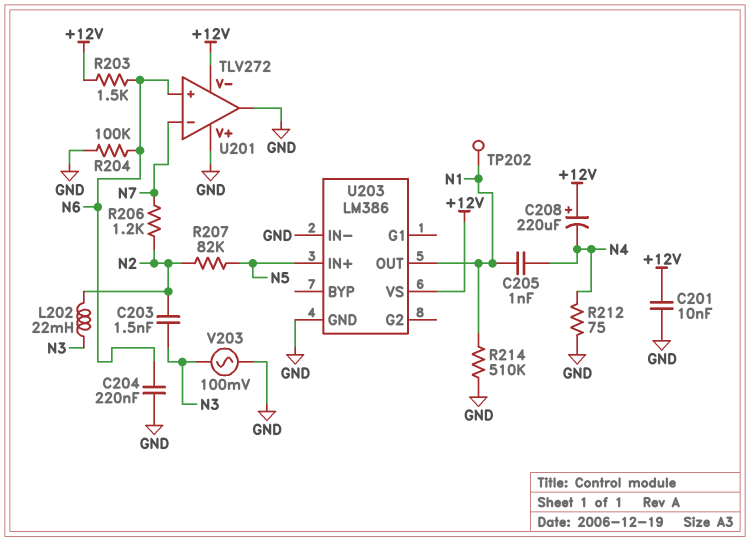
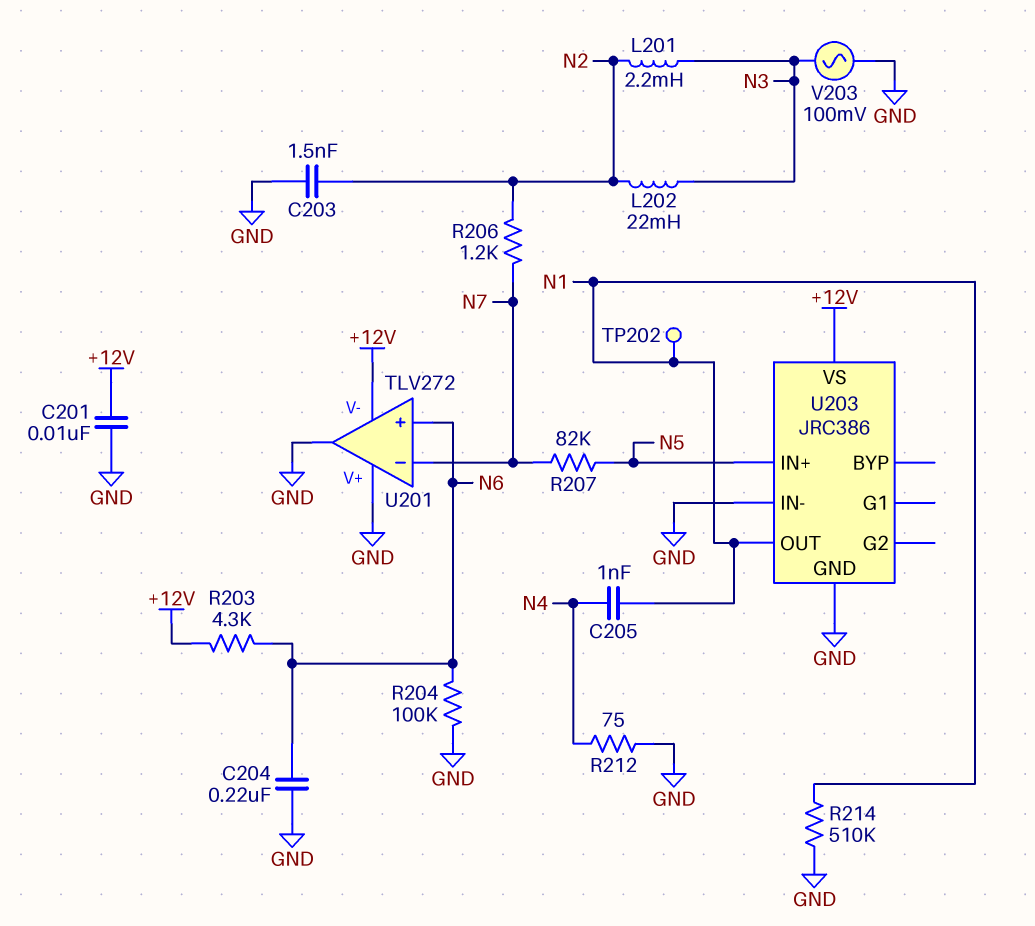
C203: 1.5nF (N2, N3) -> 1.5nF (GND, N2)
C208: 220uF (plus +12V, minus N4) -> none
L201: none -> 2.2mH (N2, N3)
R203: 1.5k (+12V, N6) -> 4.3k (+12V, N6)
R207: 82k (N2, N5) -> 82k (N5, N7)
U203: LM386 -> JRC386

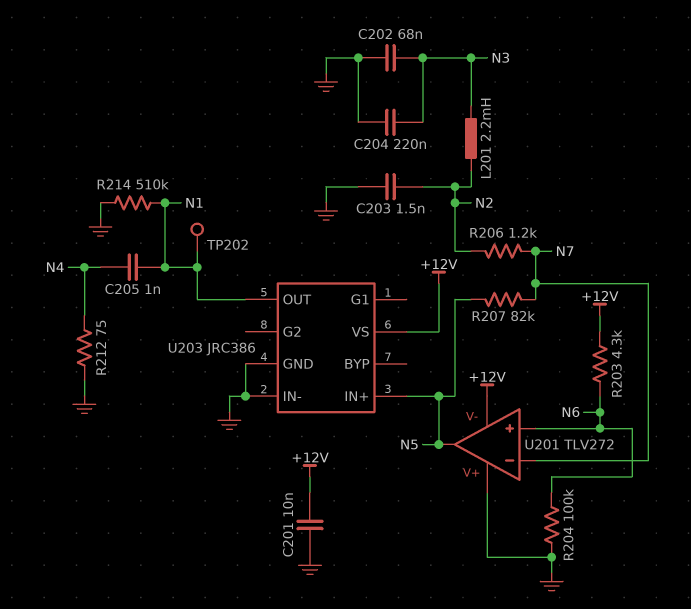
C202: none -> 68nF (GND, N3)
C204: 220nF (GND, N6) -> 220nF (GND, N3)
L202: 22mH (N2, N3) -> none
U201 pin out: GND -> N5
V203: AC 100mV (GND, N3) -> none

